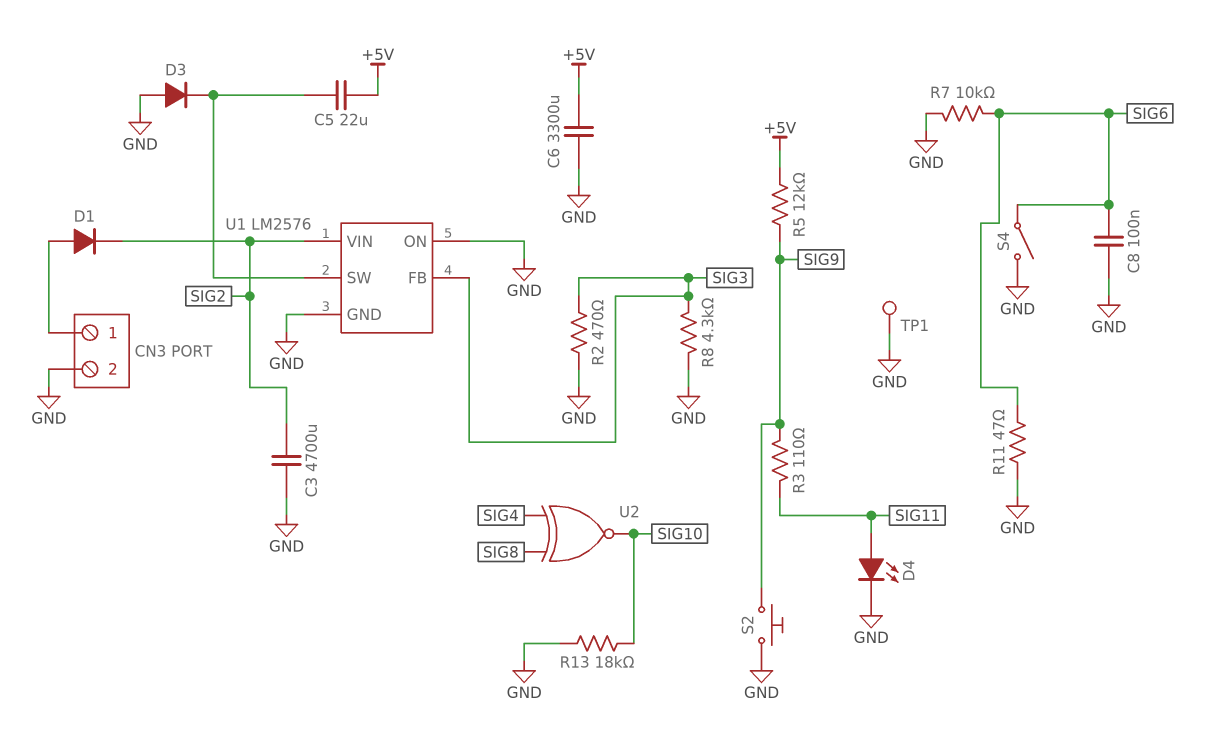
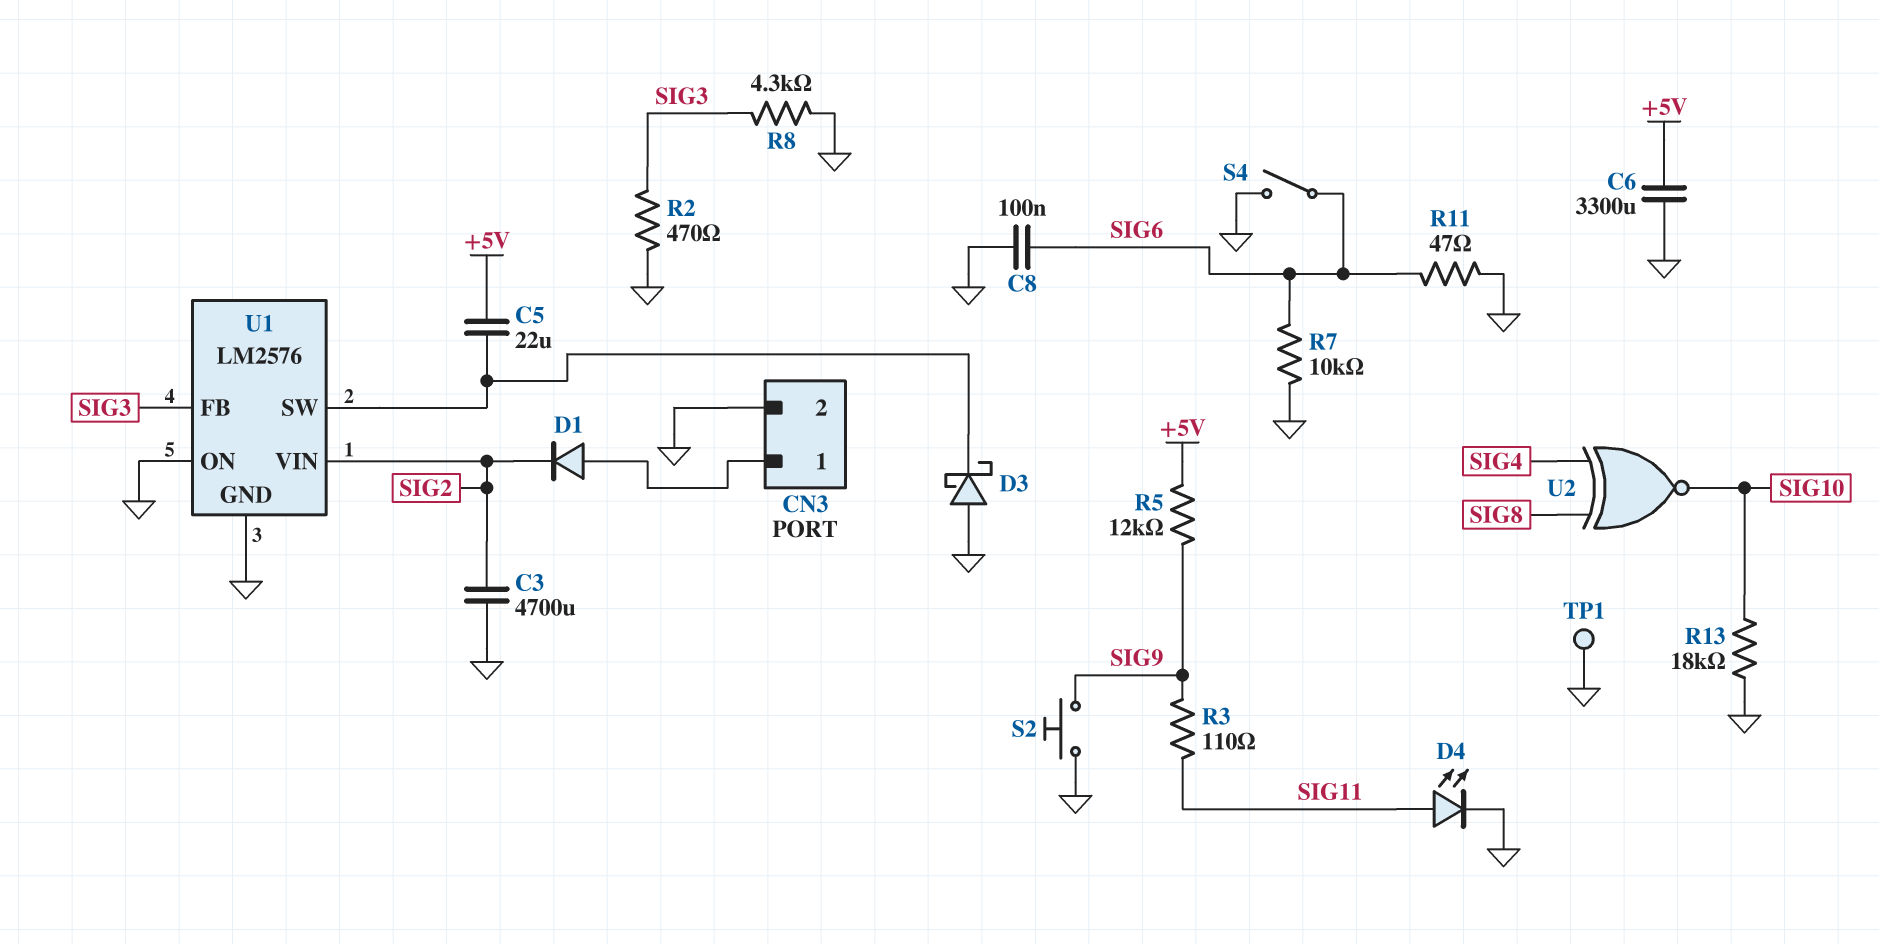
D3: diode (A GND, K U1/SW) -> schottky (A GND, K U1/SW)

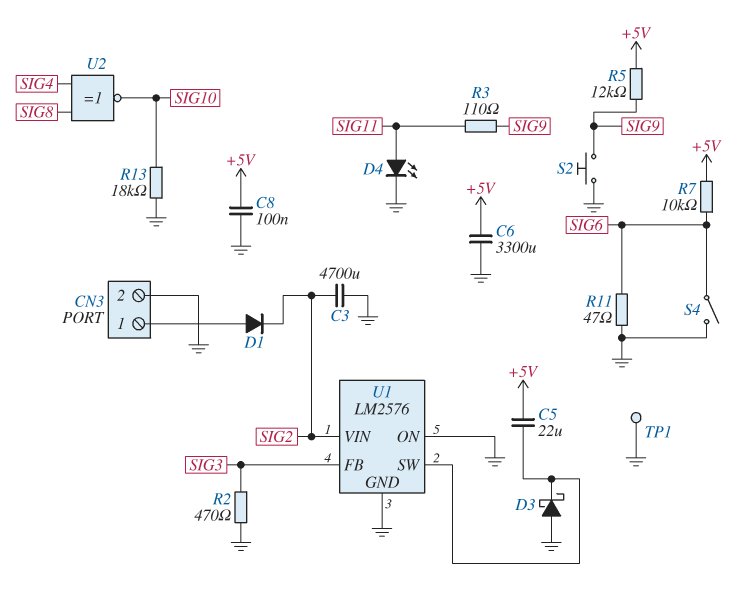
C8: 100nF (GND, SIG6) -> 100nF (+5V, GND)
R7: 10k (GND, SIG6) -> 10k (+5V, SIG6)
R8: 4.3k (GND, SIG3) -> none

